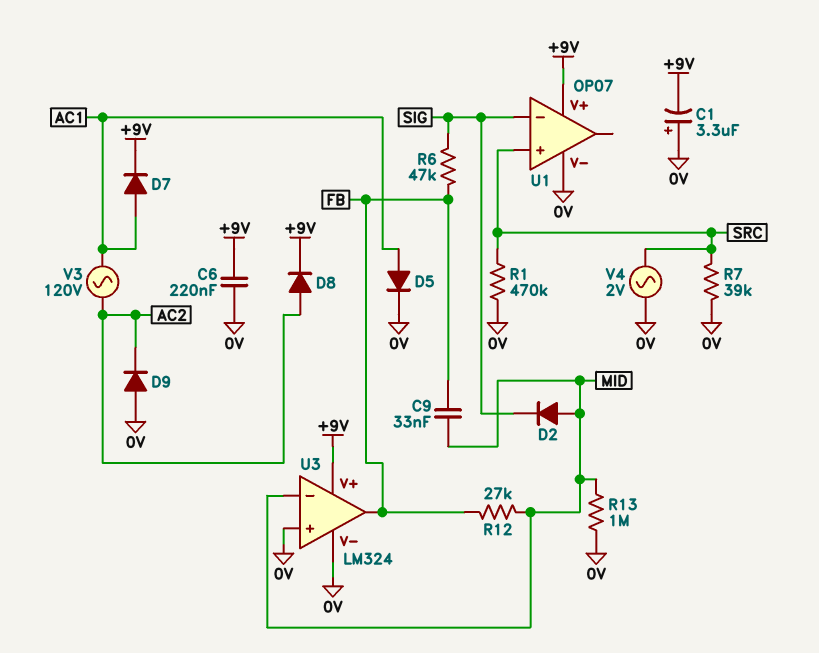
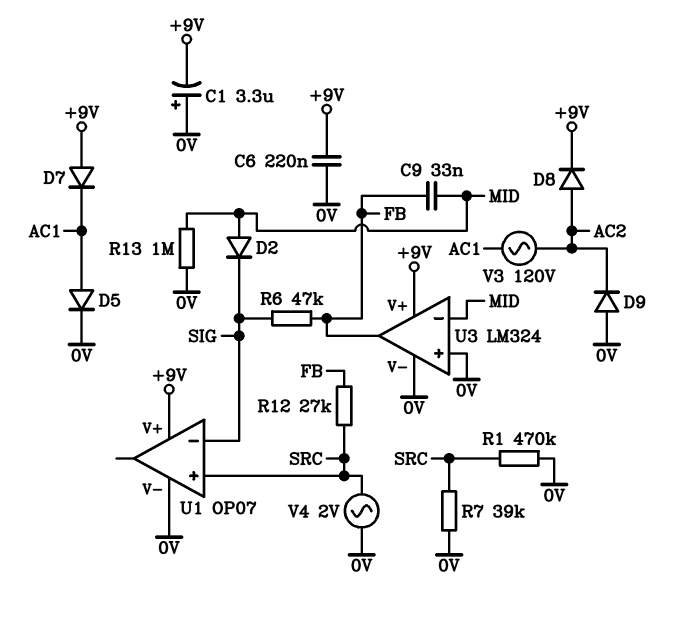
D7: diode (A AC1, K +9V) -> diode (A +9V, K AC1)
R12: 27k (FB, MID) -> 27k (FB, SRC)

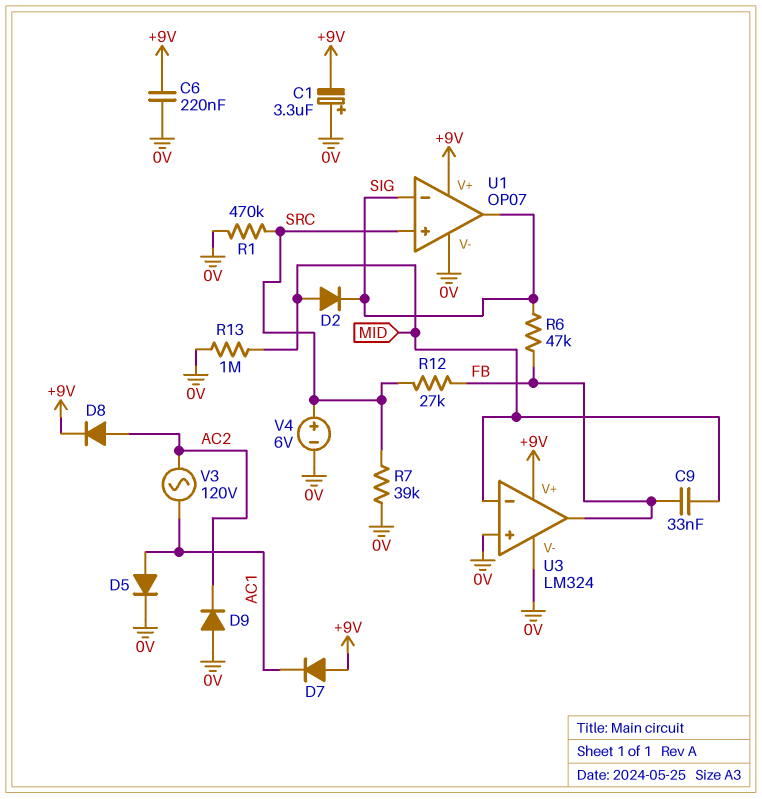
U1 pin out: none -> SIG
V4: AC 2V (0V, SRC) -> 6V (plus SRC, minus 0V)

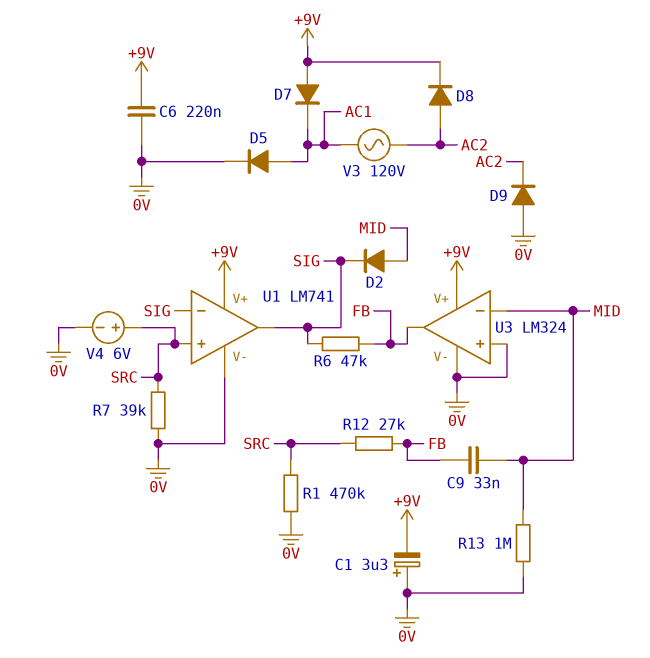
U1: OP07 -> LM741

